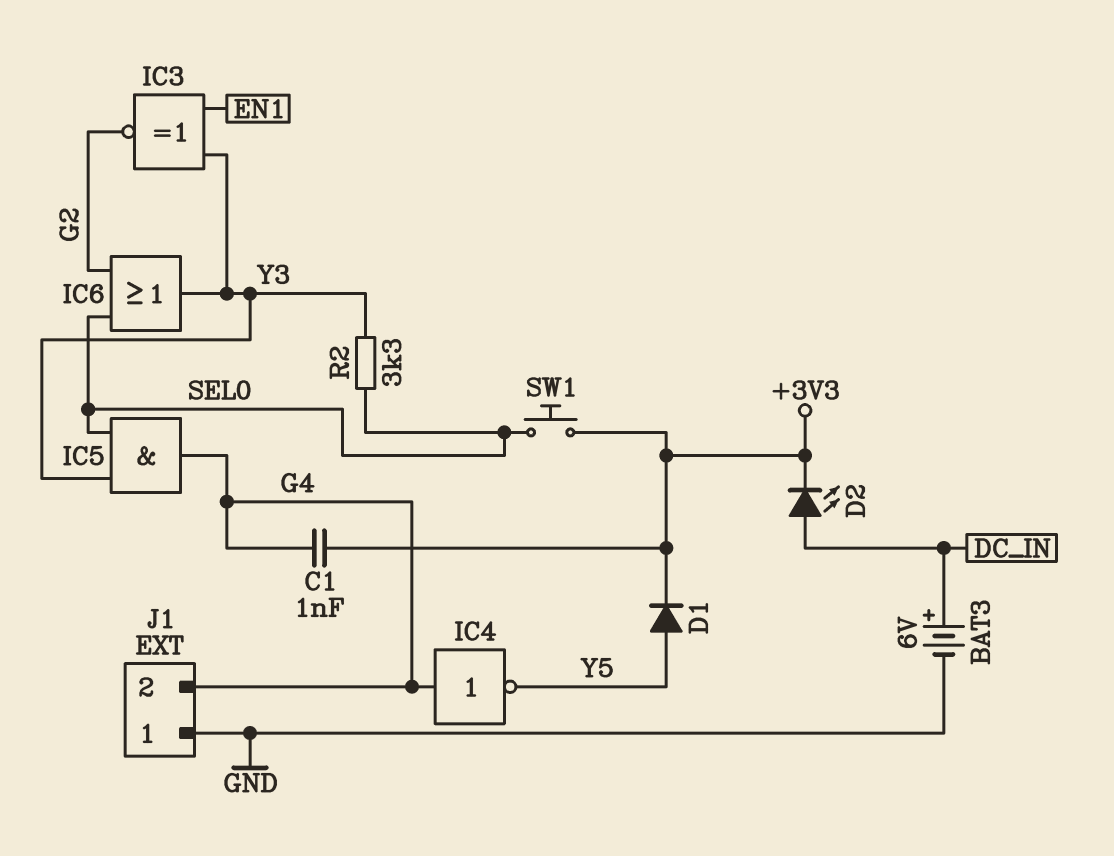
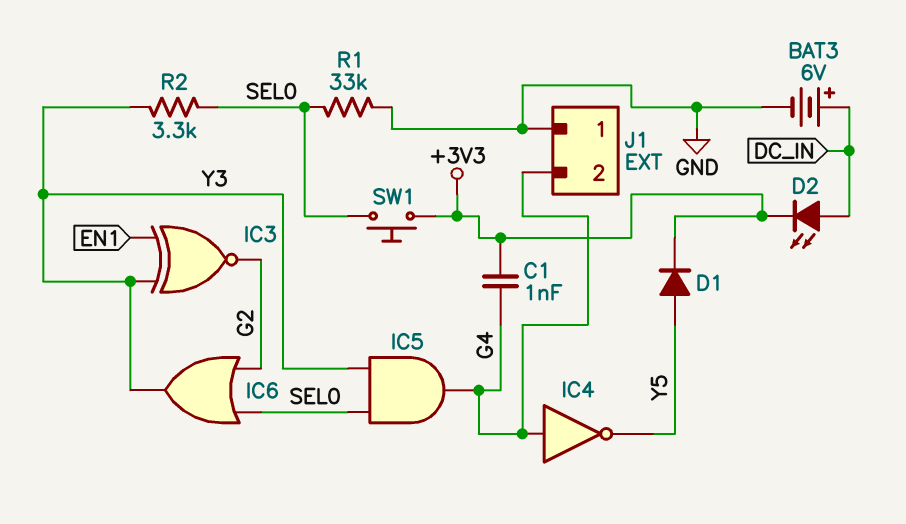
R1: none -> 33k (GND, SEL0)

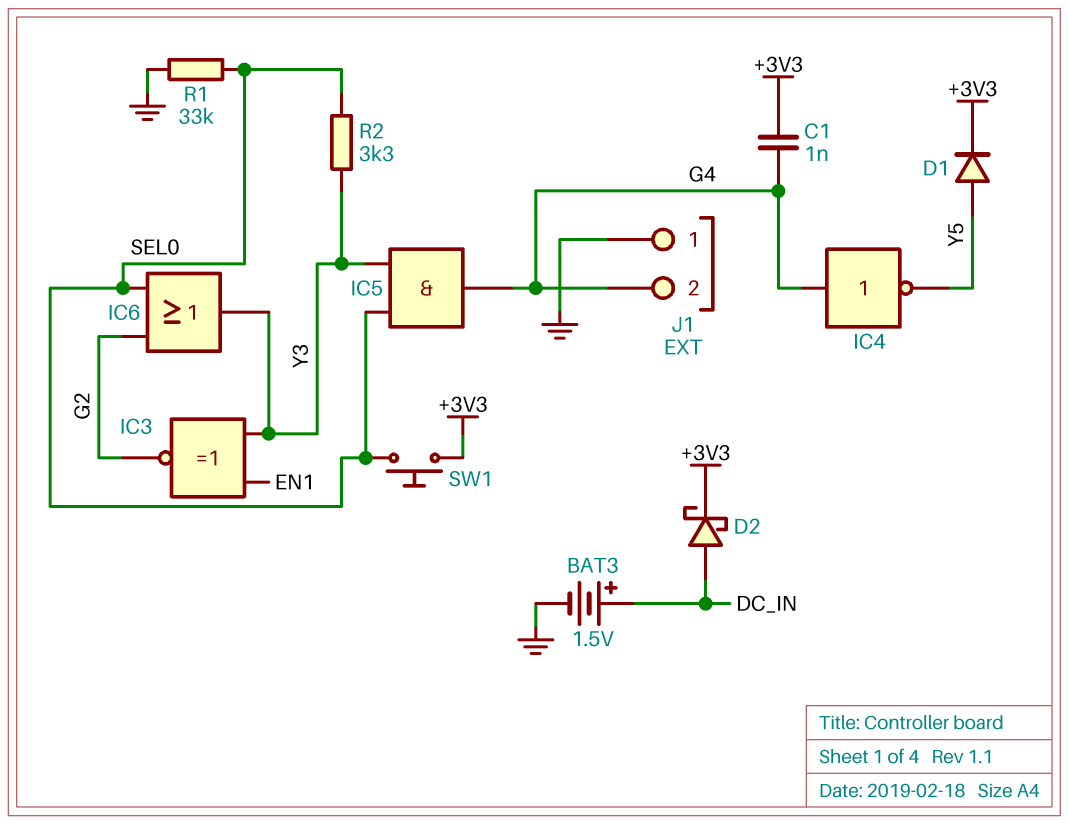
BAT3: 6V (plus DC_IN, minus GND) -> 1.5V (plus DC_IN, minus GND)
D2: LED (A DC_IN, K +3V3) -> schottky (A DC_IN, K +3V3)

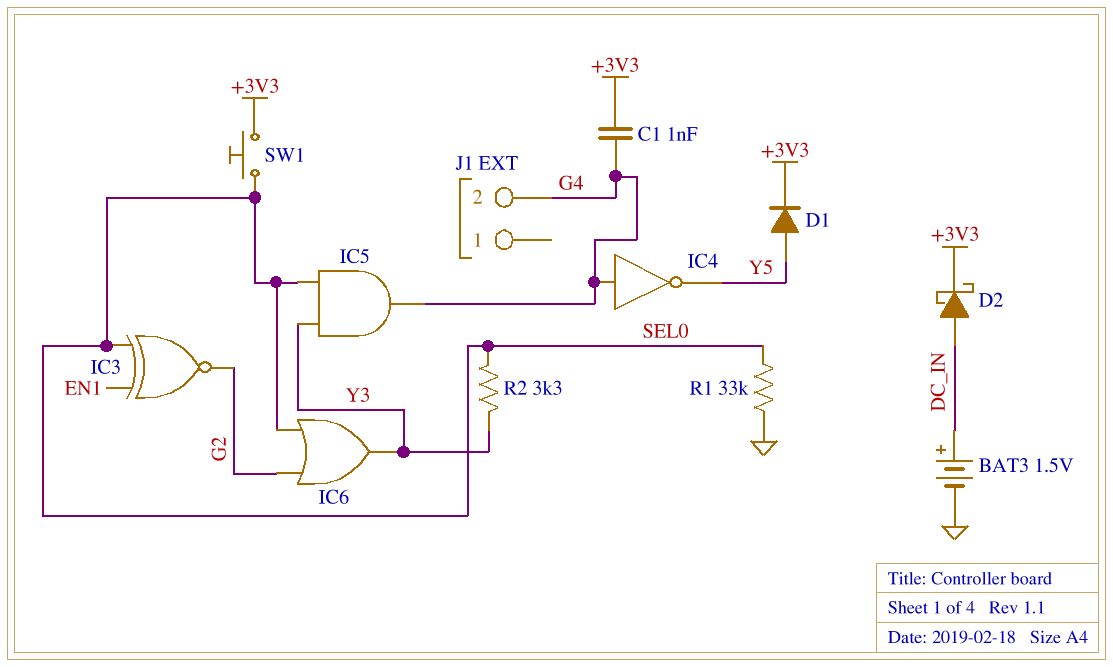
IC3: XNOR (in EN1, in Y3, out G2) -> XNOR (in EN1, in SEL0, out G2)
J1 pin 1: GND -> none

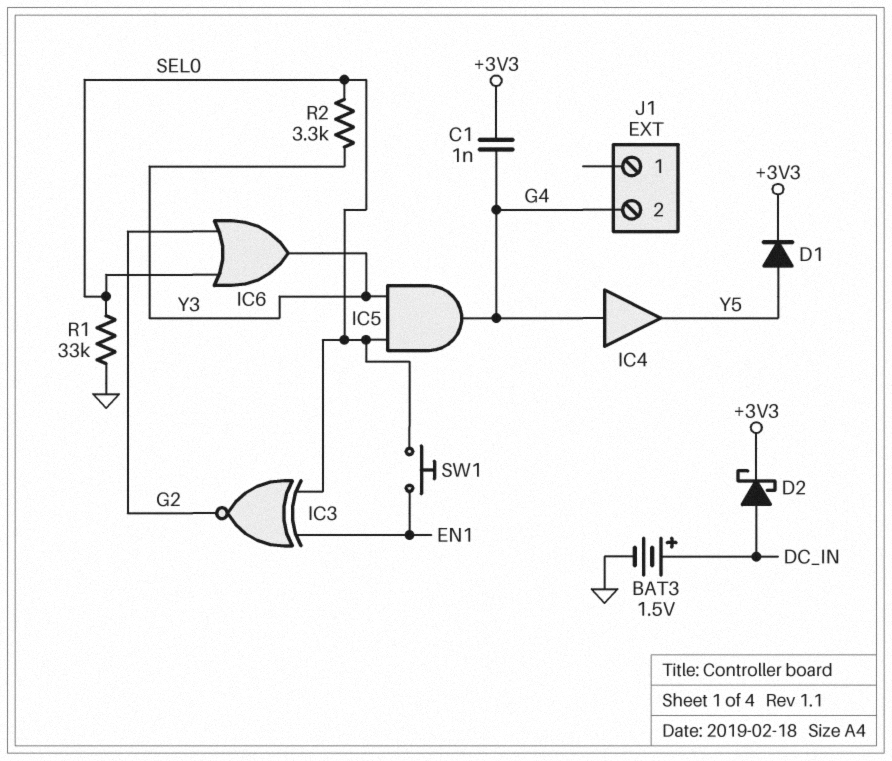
IC4: NOT (in G4, out Y5) -> buffer (in G4, out Y5)
SW1: button (+3V3, SEL0) -> button (EN1, SEL0)

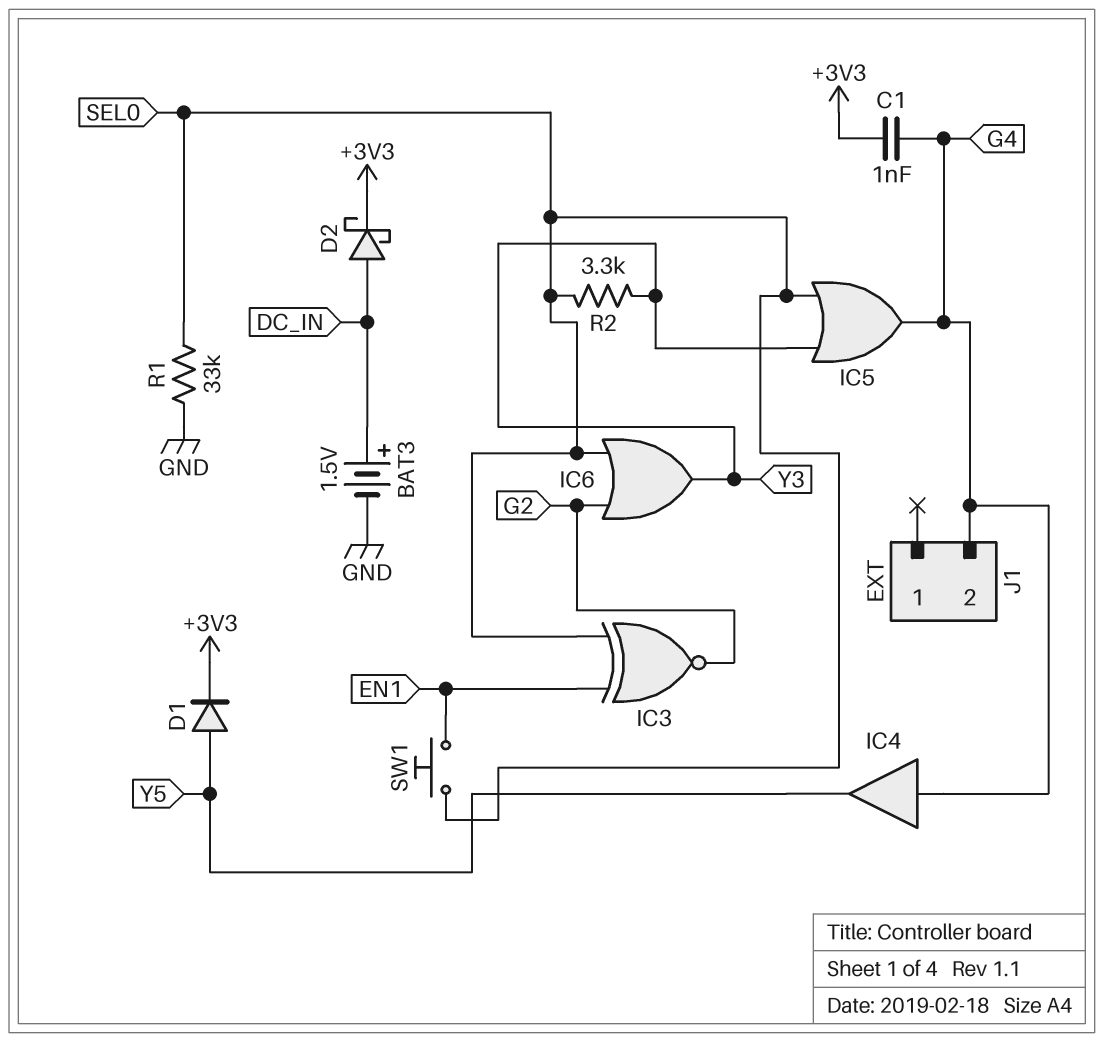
IC5: AND (in SEL0, in Y3, out G4) -> OR (in SEL0, in Y3, out G4)

